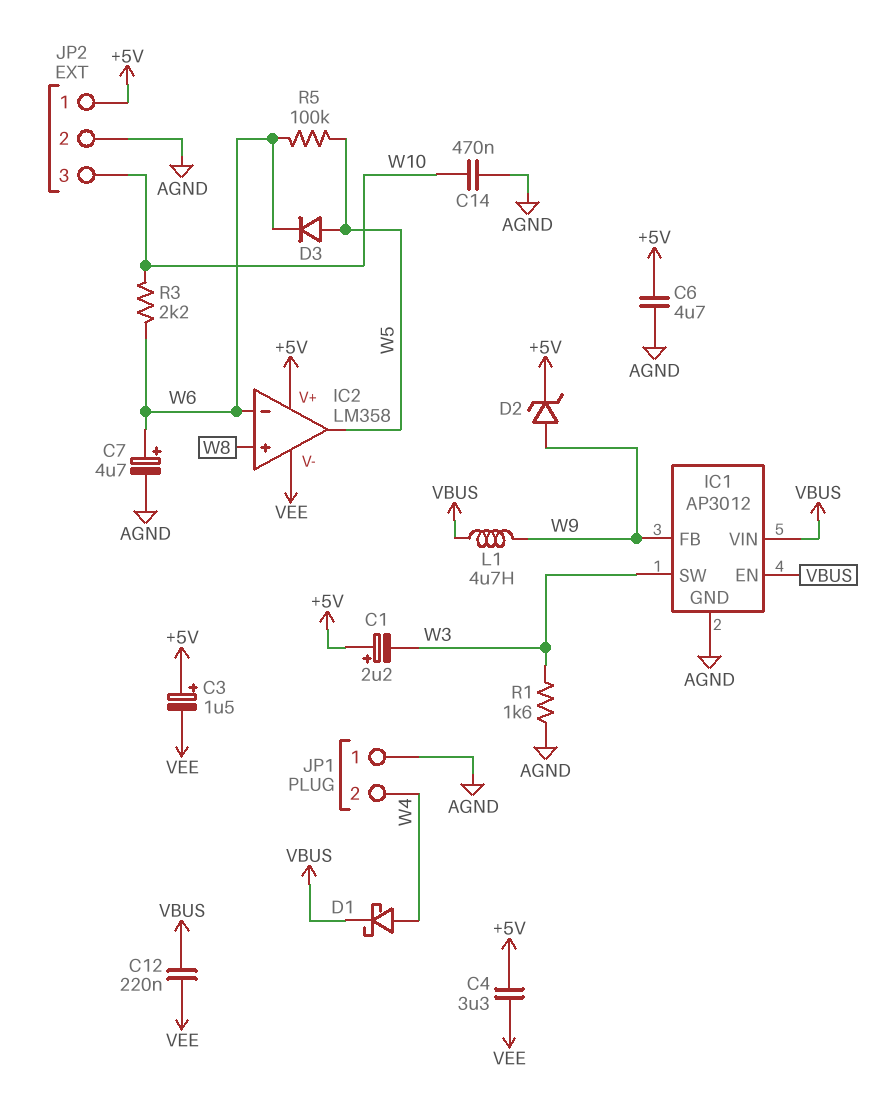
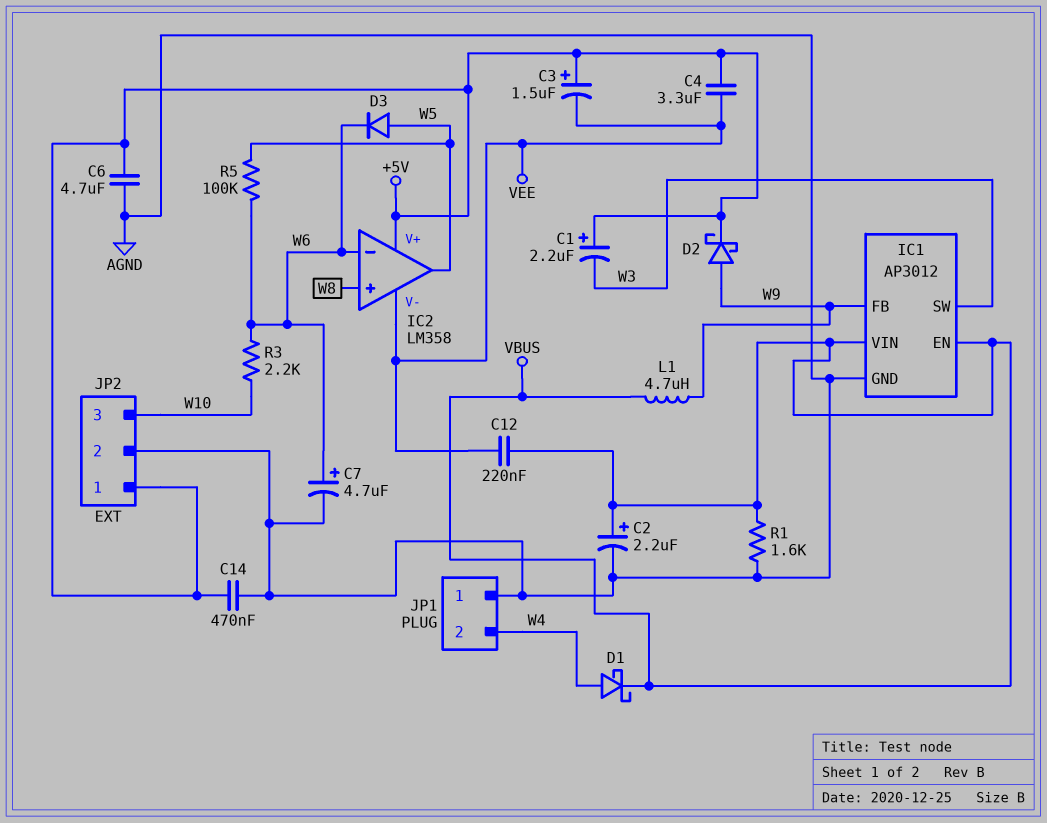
C2: none -> 2.2uF (plus VBUS, minus AGND)
C14: 470nF (AGND, W10) -> 470nF (+5V, AGND)
D2: zener (A W9, K +5V) -> schottky (A W9, K +5V)
R1: 1.6k (AGND, W3) -> 1.6k (AGND, VBUS)

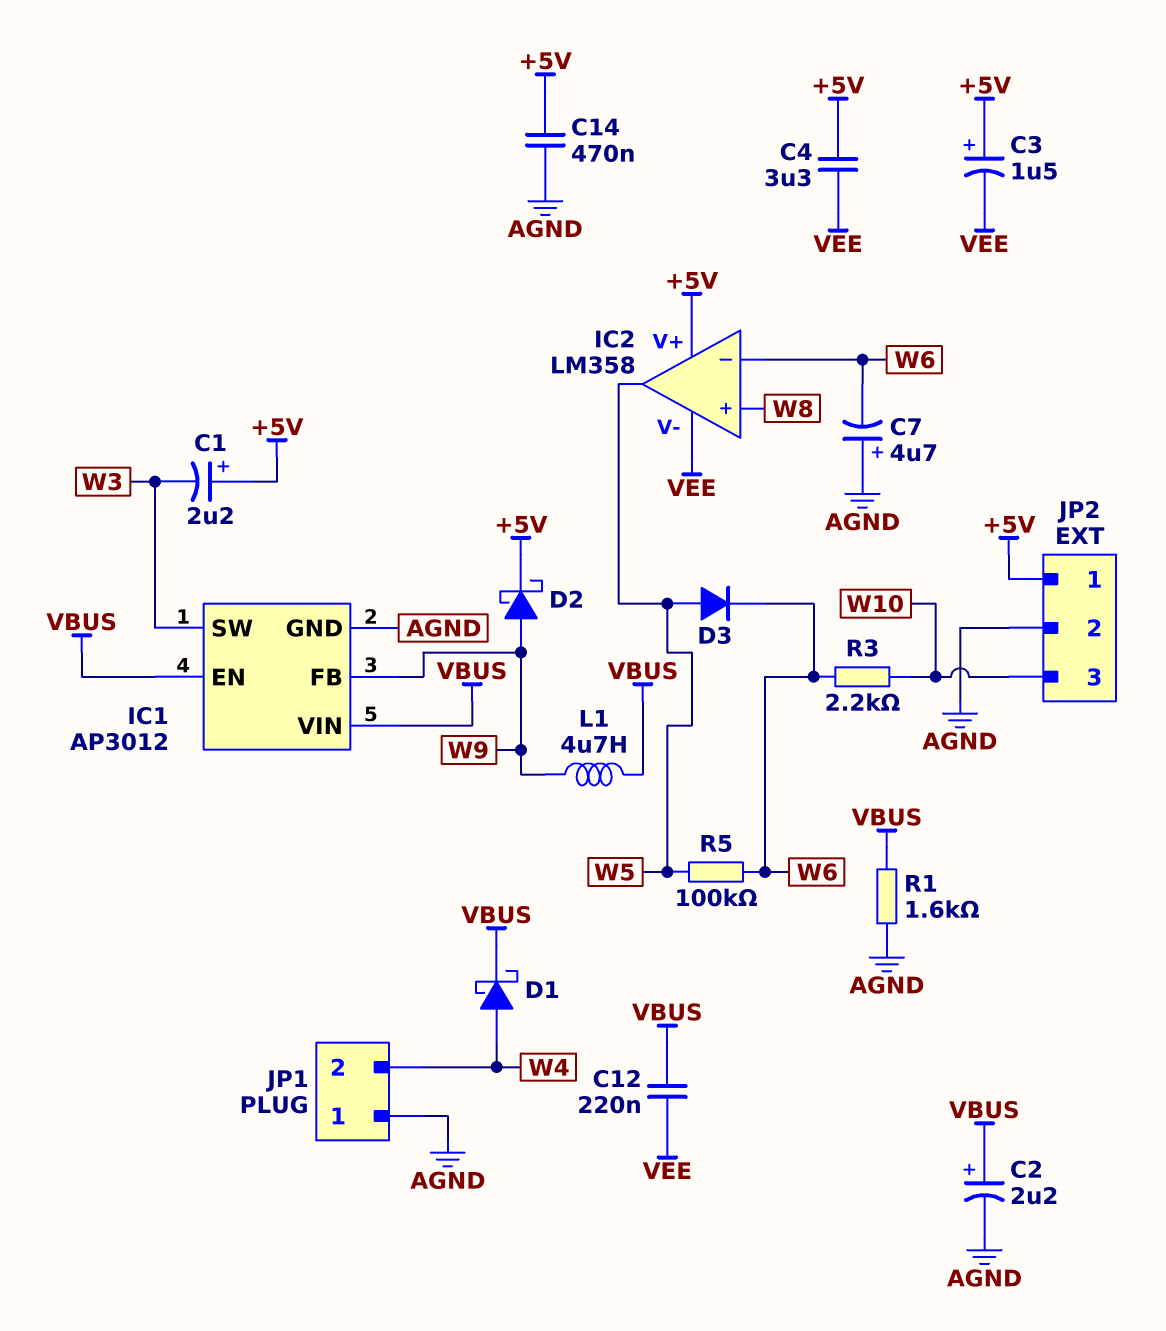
C6: 4.7uF (+5V, AGND) -> none
C7: 4.7uF (plus W6, minus AGND) -> 4.7uF (plus AGND, minus W6)

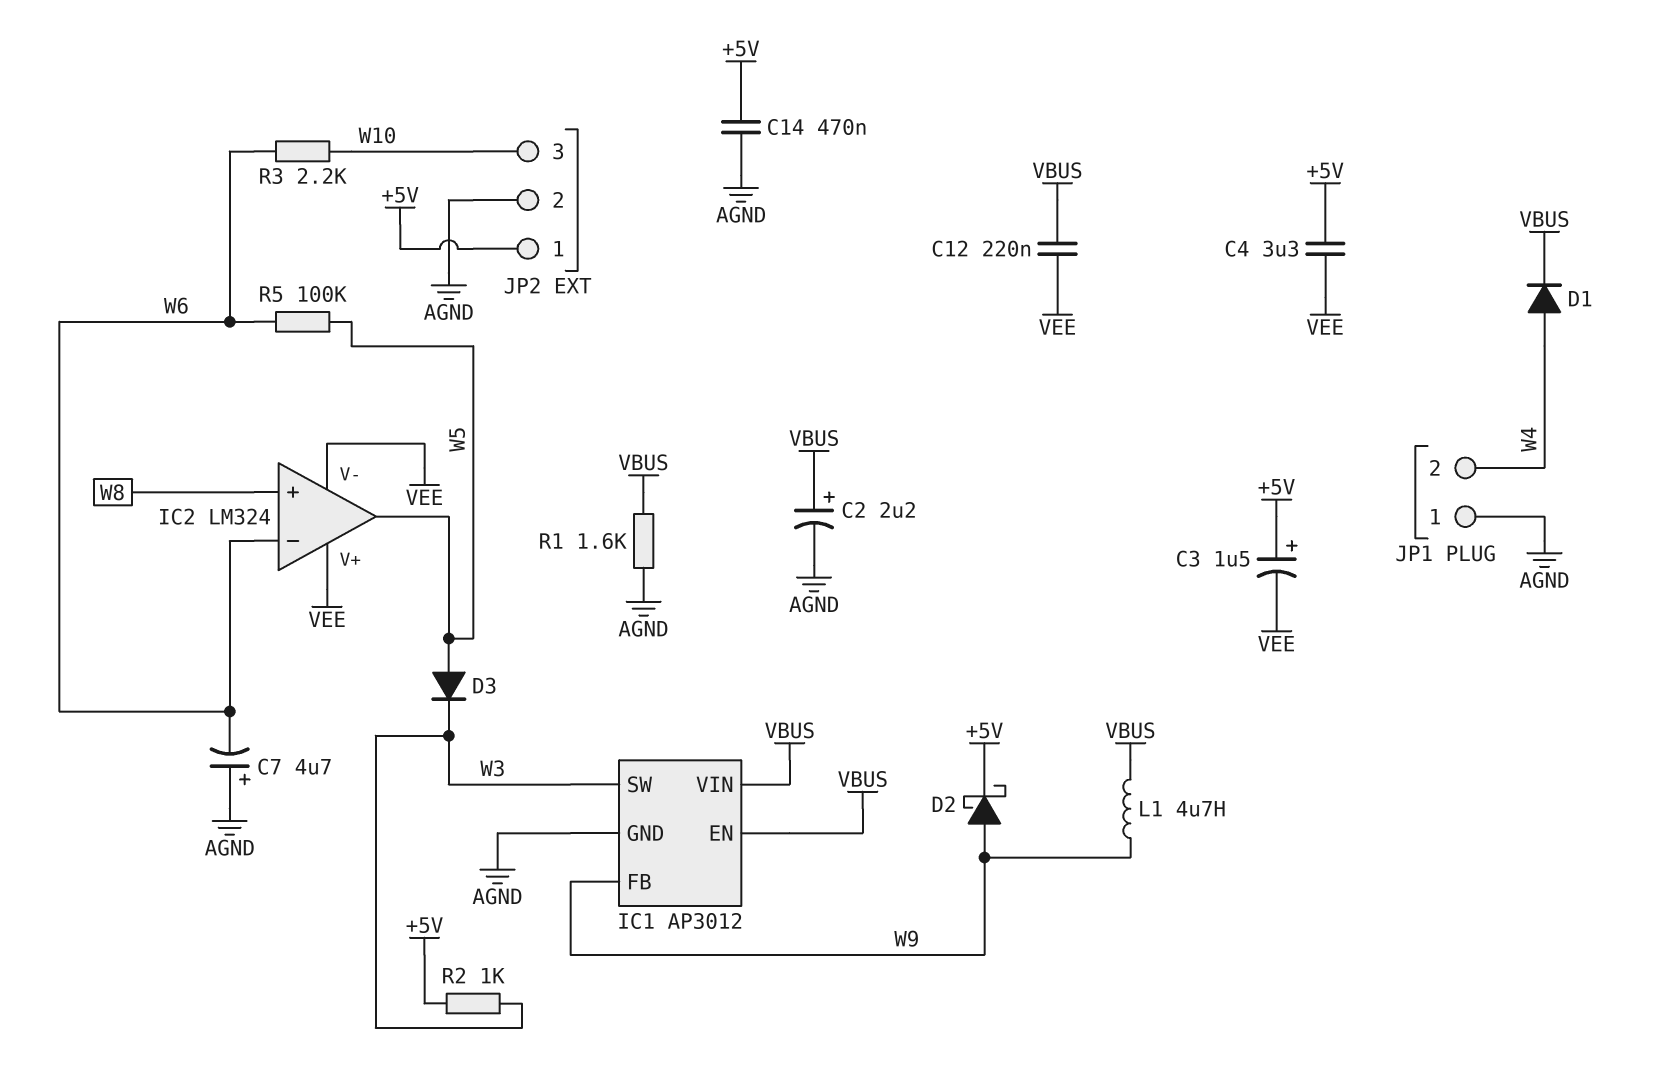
C1: 2.2uF (plus +5V, minus W3) -> none
D1: schottky (A W4, K VBUS) -> diode (A W4, K VBUS)
D3: diode (A W5, K W6) -> diode (A W5, K W3)
IC2: LM358 -> LM324
IC2 pin V+: +5V -> VEE
R2: none -> 1k (+5V, W3)

